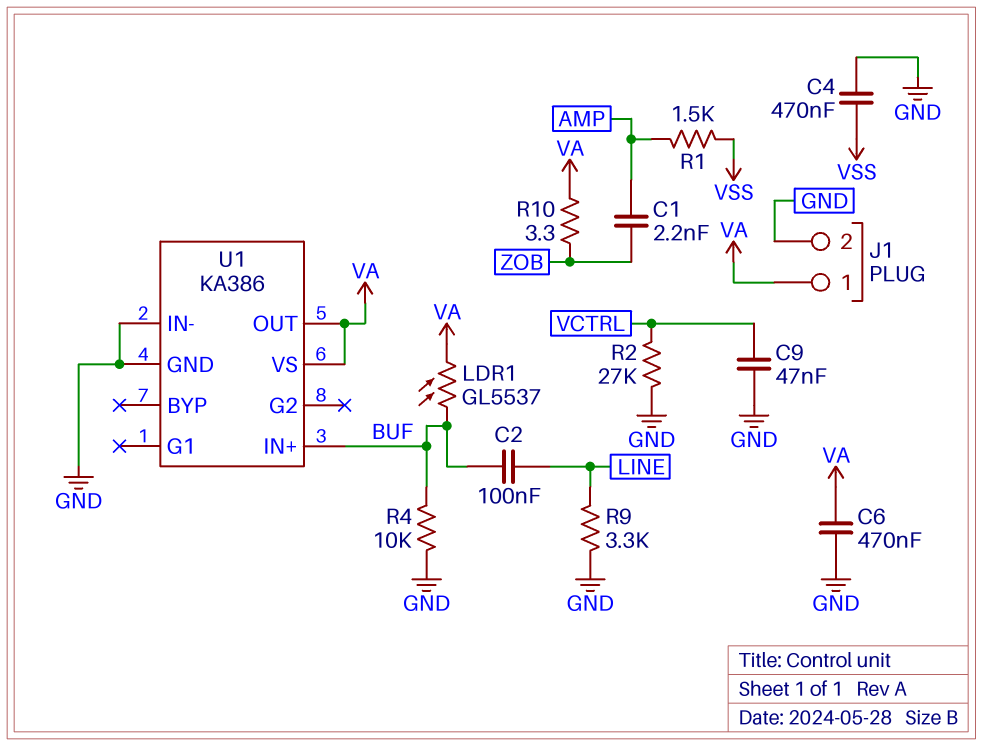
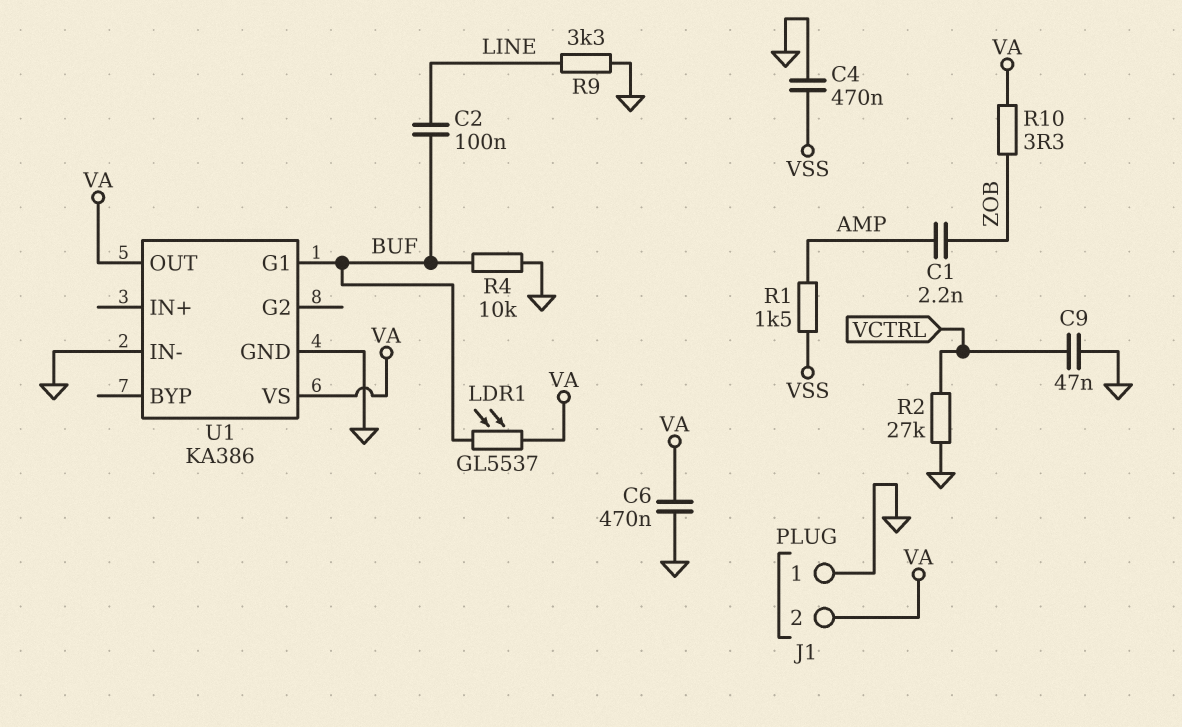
J1 pin 1: VA -> GND
J1 pin 2: GND -> VA
U1 pin G1: none -> BUF
U1 pin IN+: BUF -> none

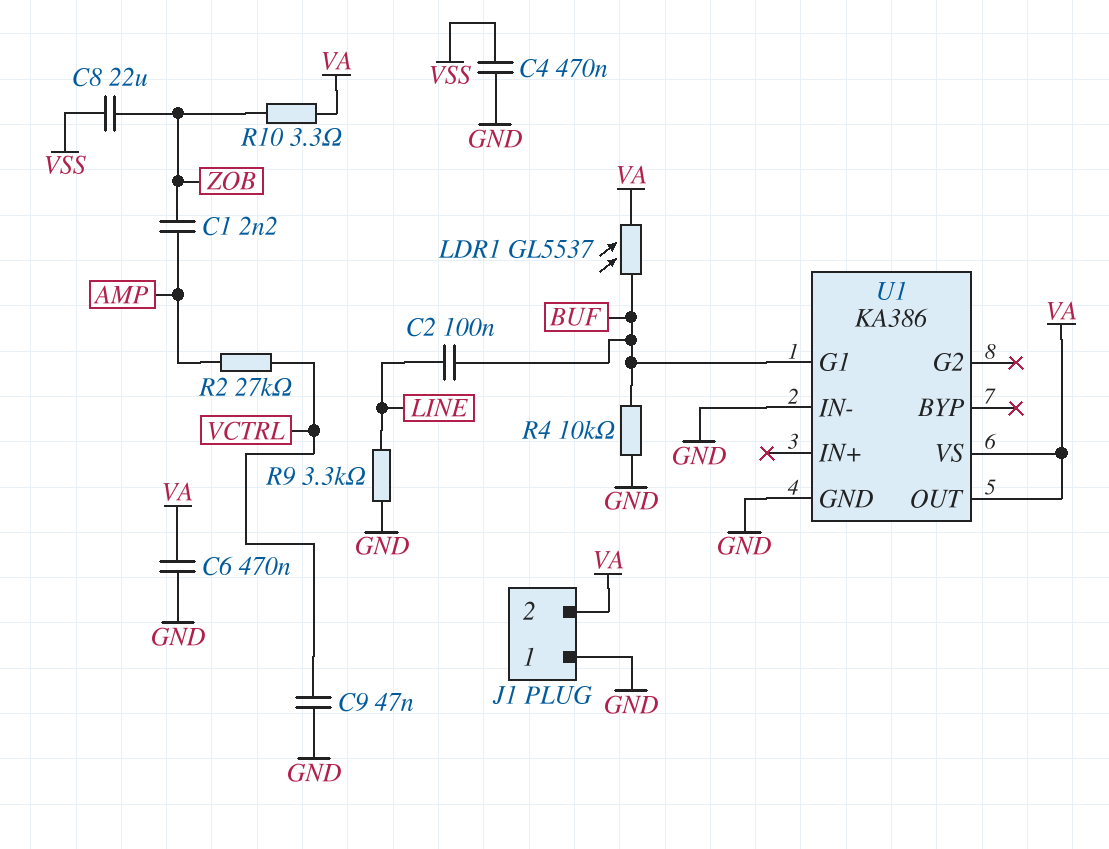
C8: none -> 22uF (VSS, ZOB)
R1: 1.5k (AMP, VSS) -> none
R2: 27k (GND, VCTRL) -> 27k (AMP, VCTRL)

